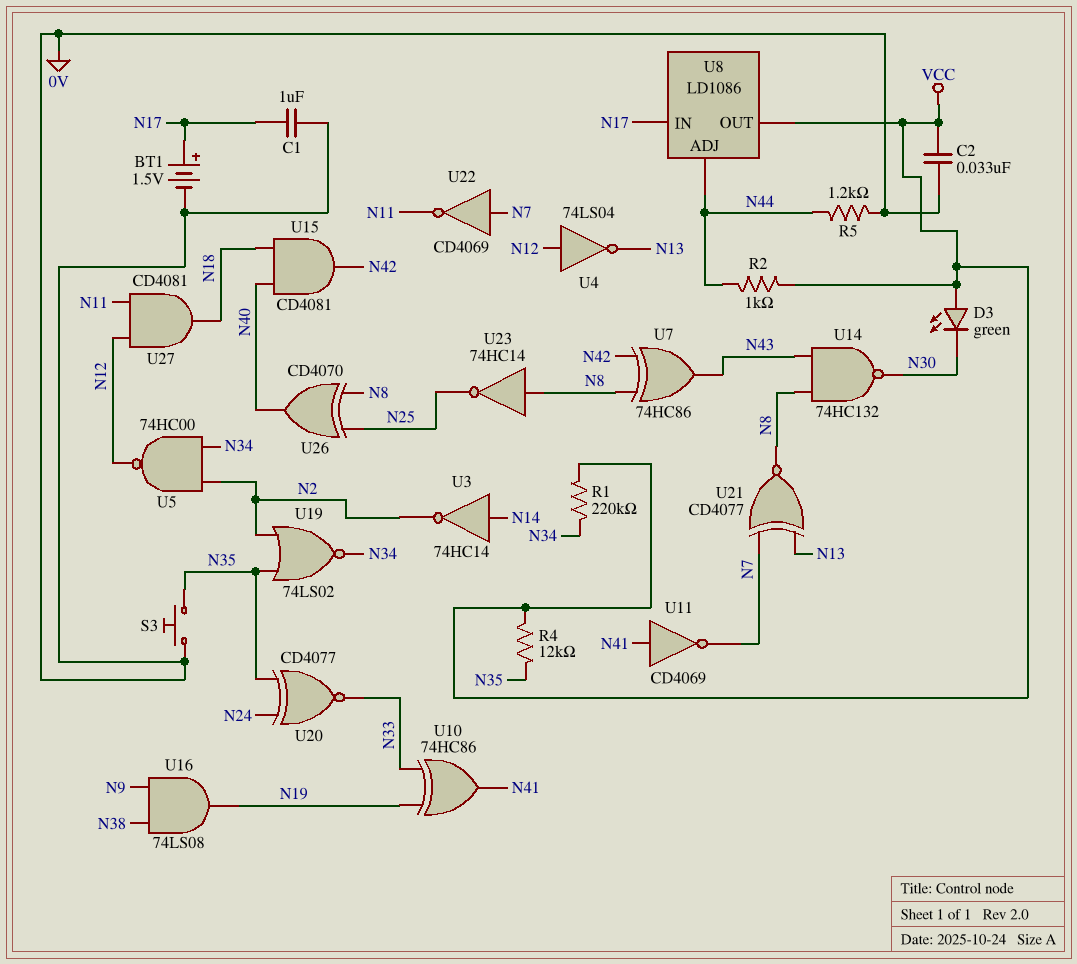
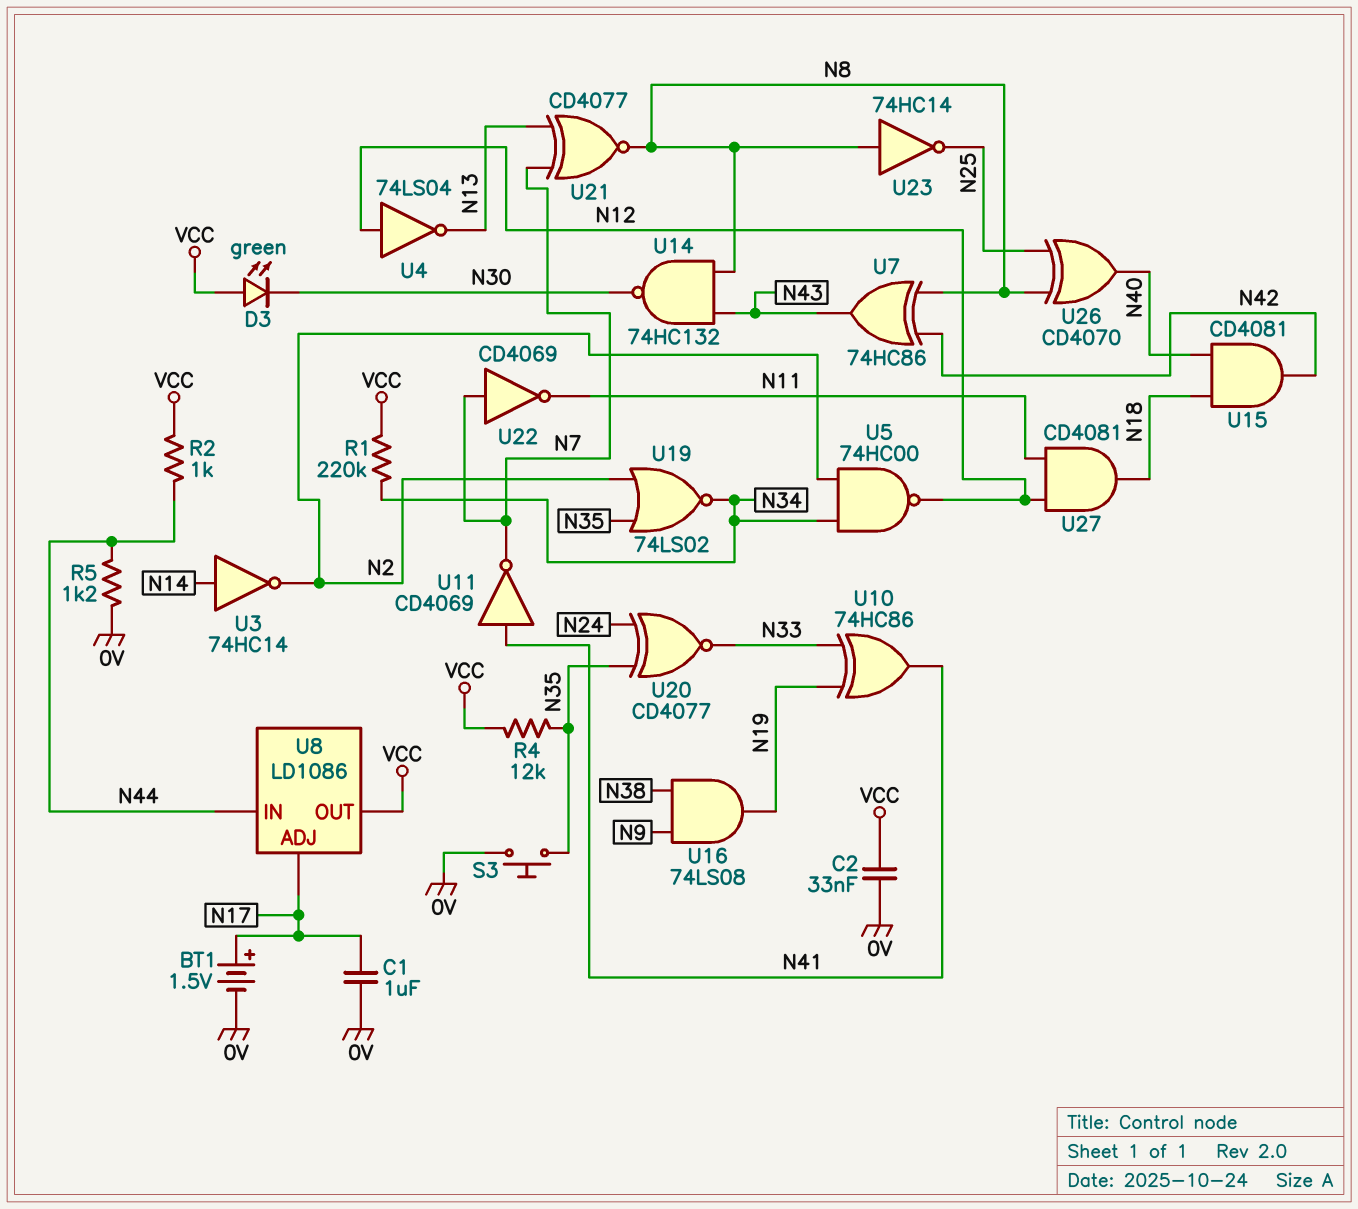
U8 pin ADJ: N44 -> N17
U8 pin IN: N17 -> N44

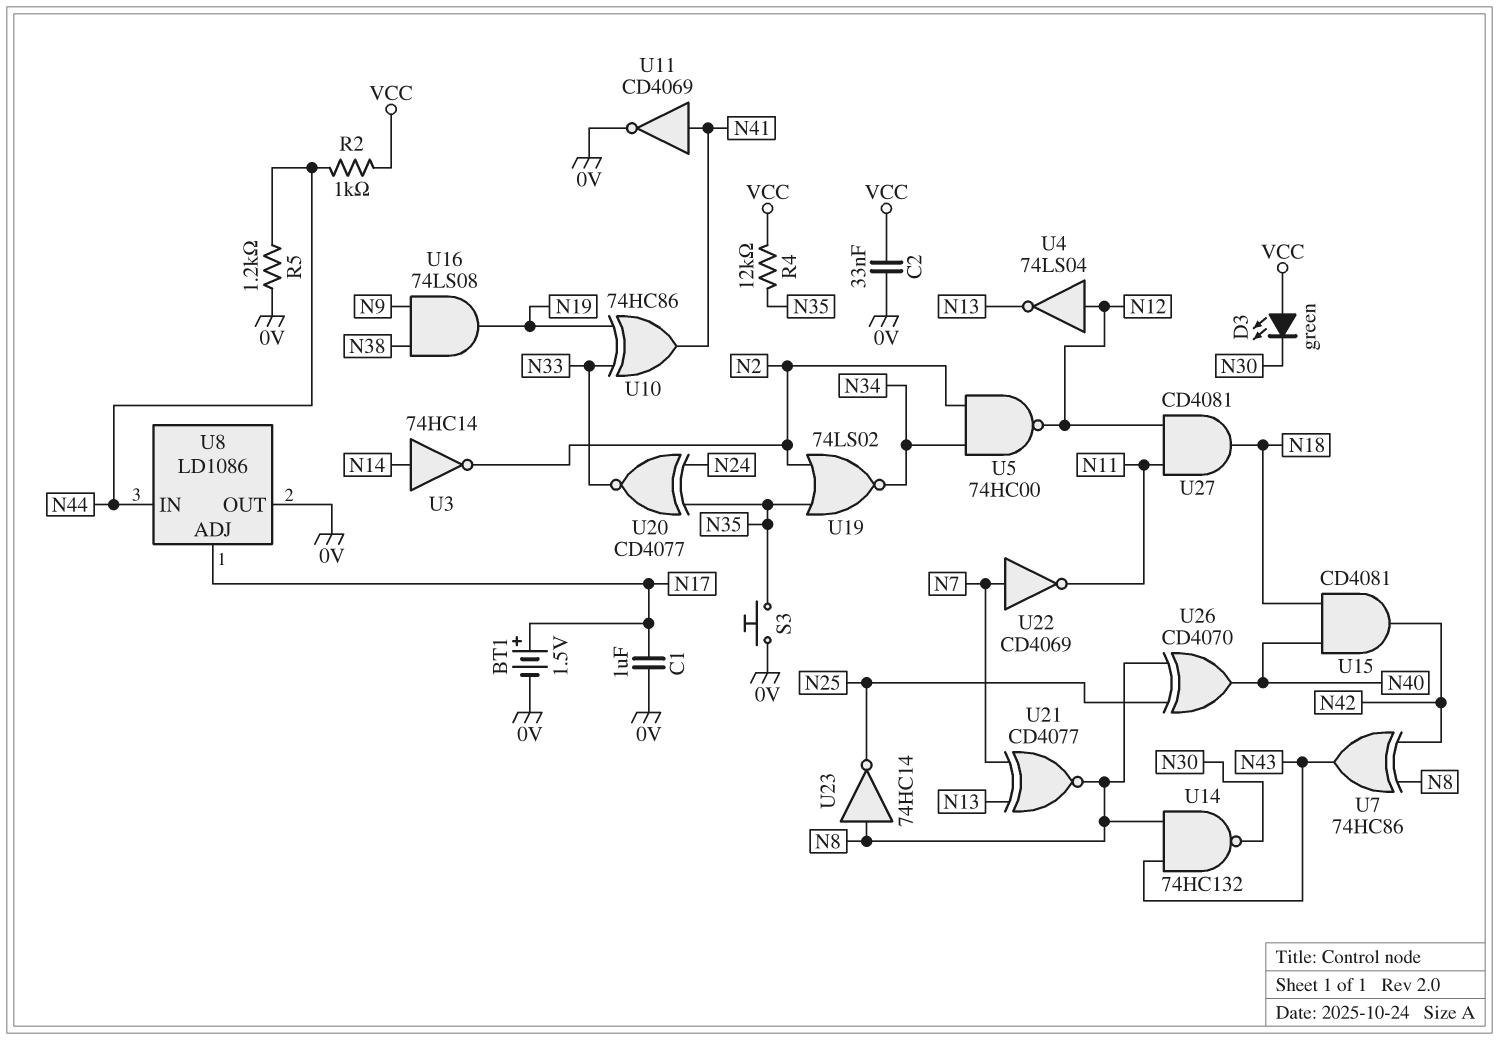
R1: 220k (N34, VCC) -> none
U8 pin OUT: VCC -> 0V
U11: NOT CD4069 (in N41, out N7) -> NOT CD4069 (in N41, out 0V)

